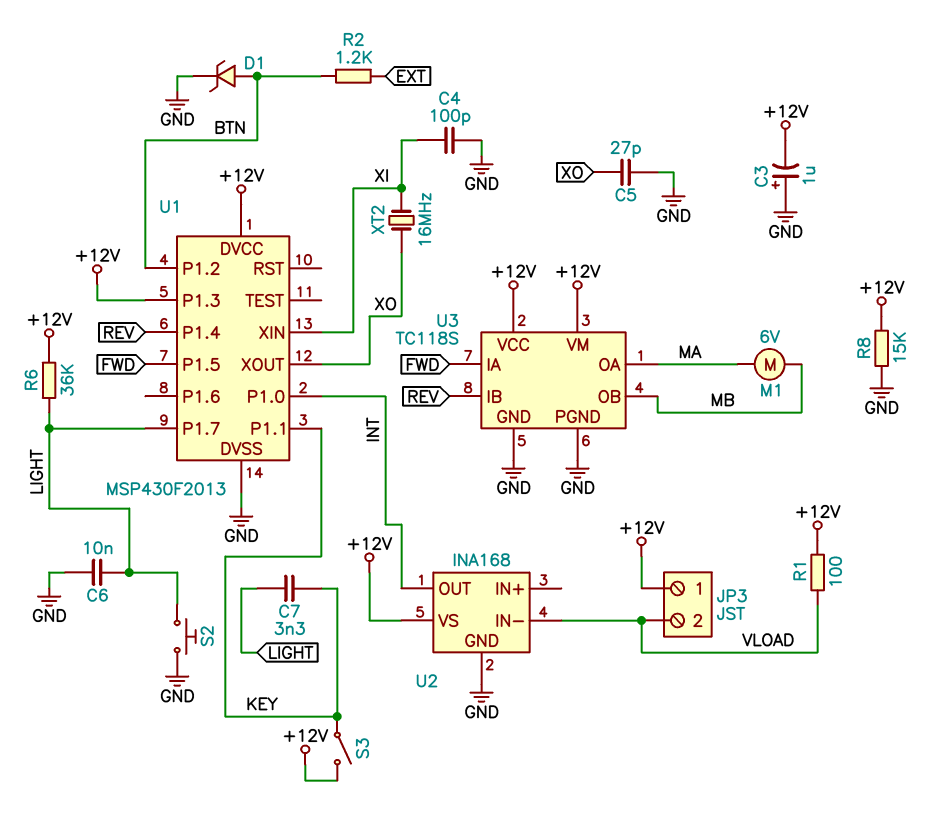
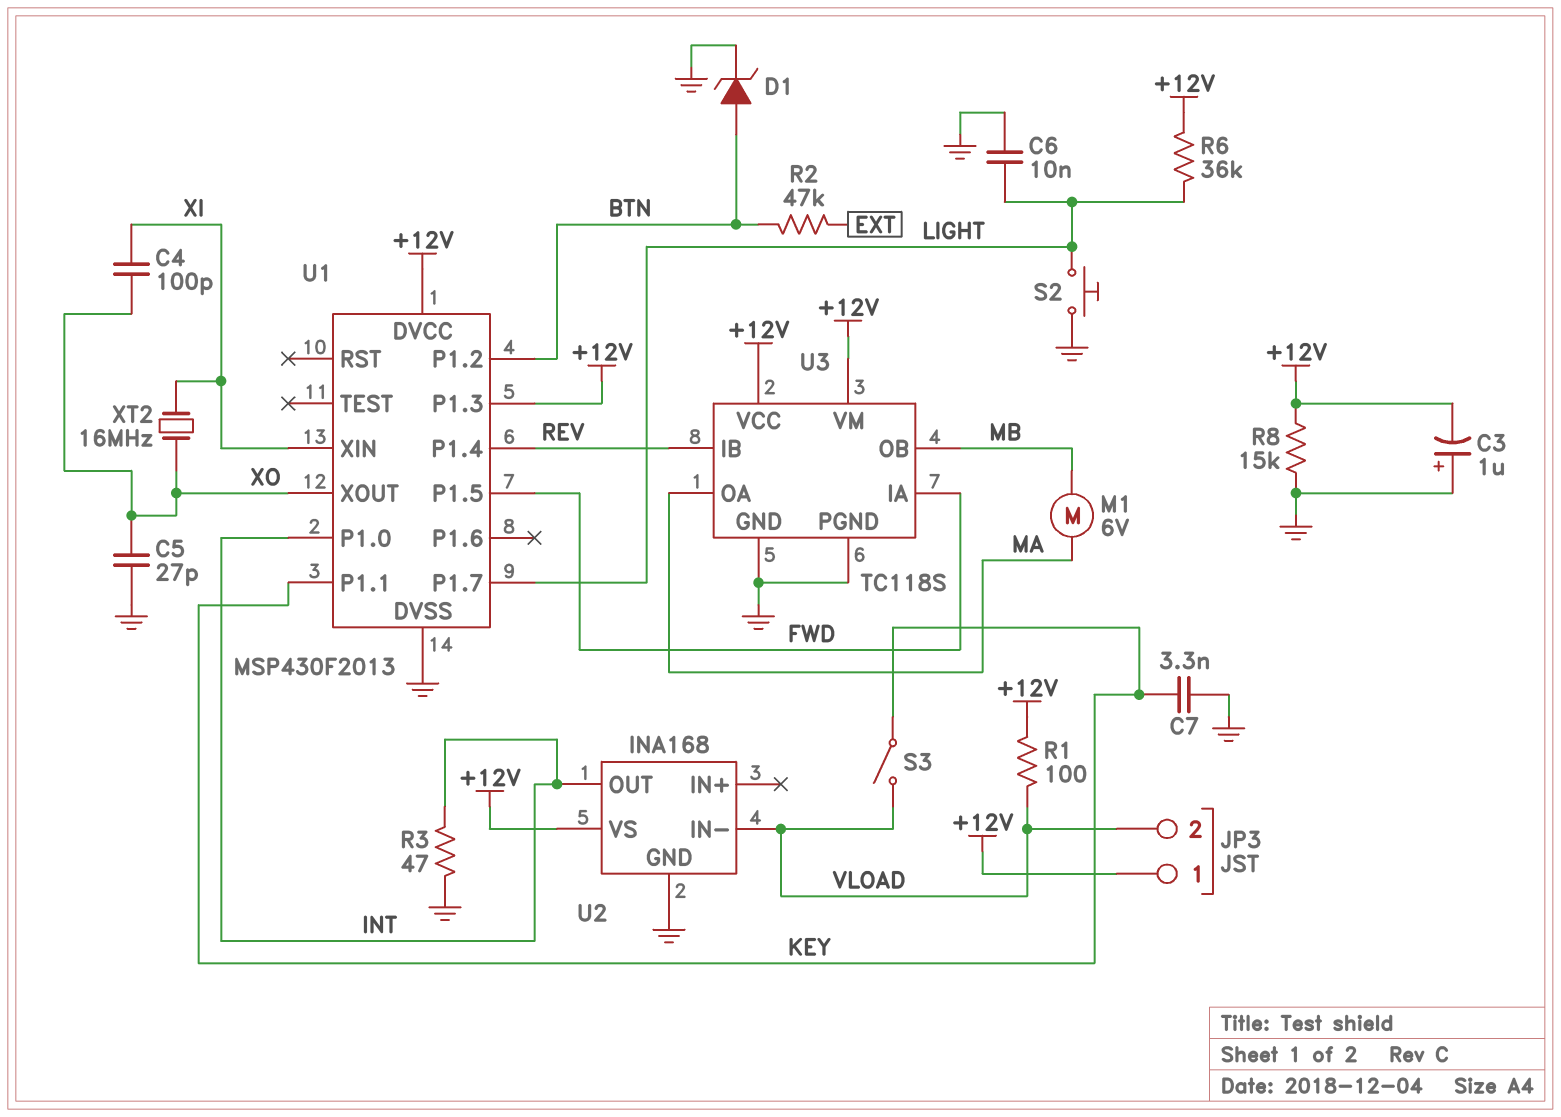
C4: 100pF (GND, XI) -> 100pF (XI, XO)
C7: 3.3nF (KEY, LIGHT) -> 3.3nF (GND, KEY)
R2: 1.2k (BTN, EXT) -> 47k (BTN, EXT)
R3: none -> 47 (GND, INT)
S3: switch (+12V, KEY) -> switch (KEY, VLOAD)

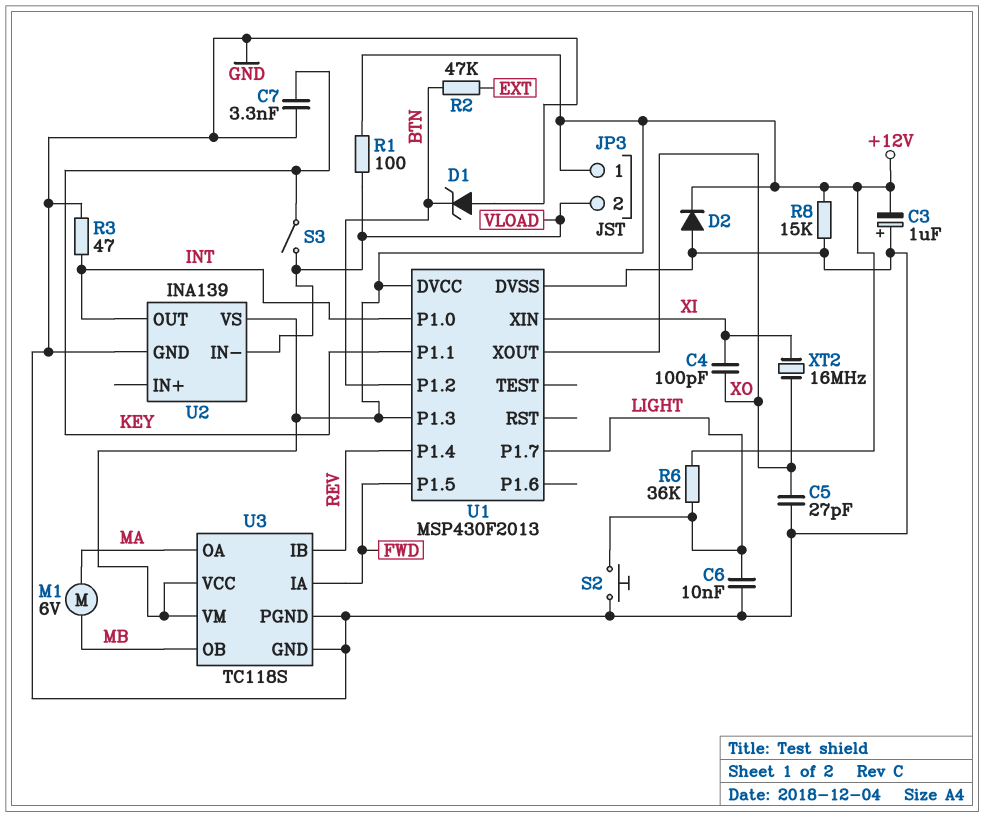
D1: zener (A BTN, K GND) -> zener (A GND, K BTN)
D2: none -> diode (A GND, K +12V)
U2: INA168 -> INA139

